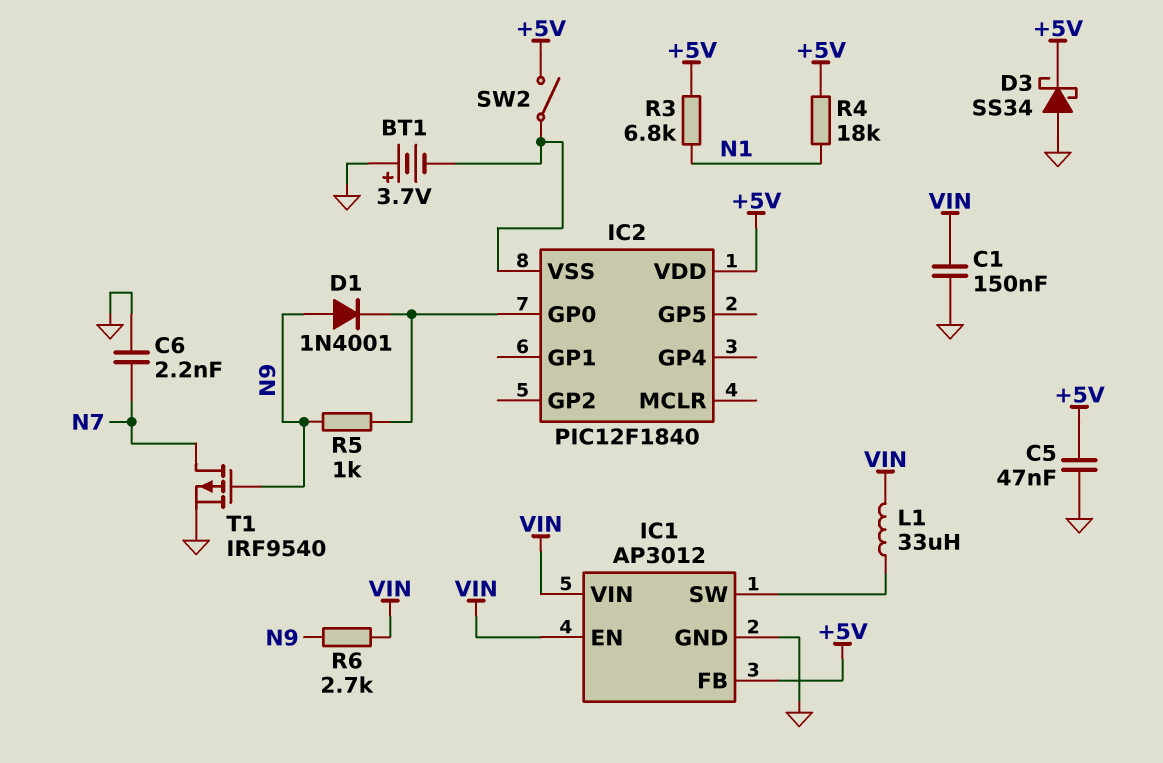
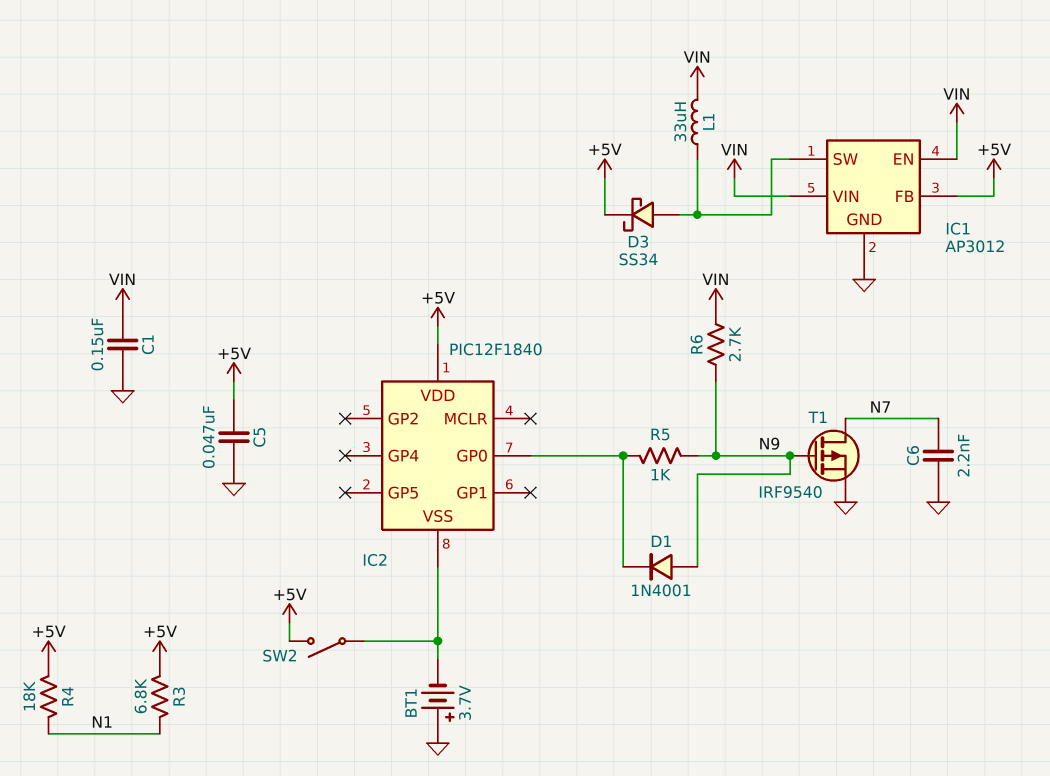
D3: schottky SS34 (A GND, K +5V) -> schottky SS34 (A IC1/SW, K +5V)

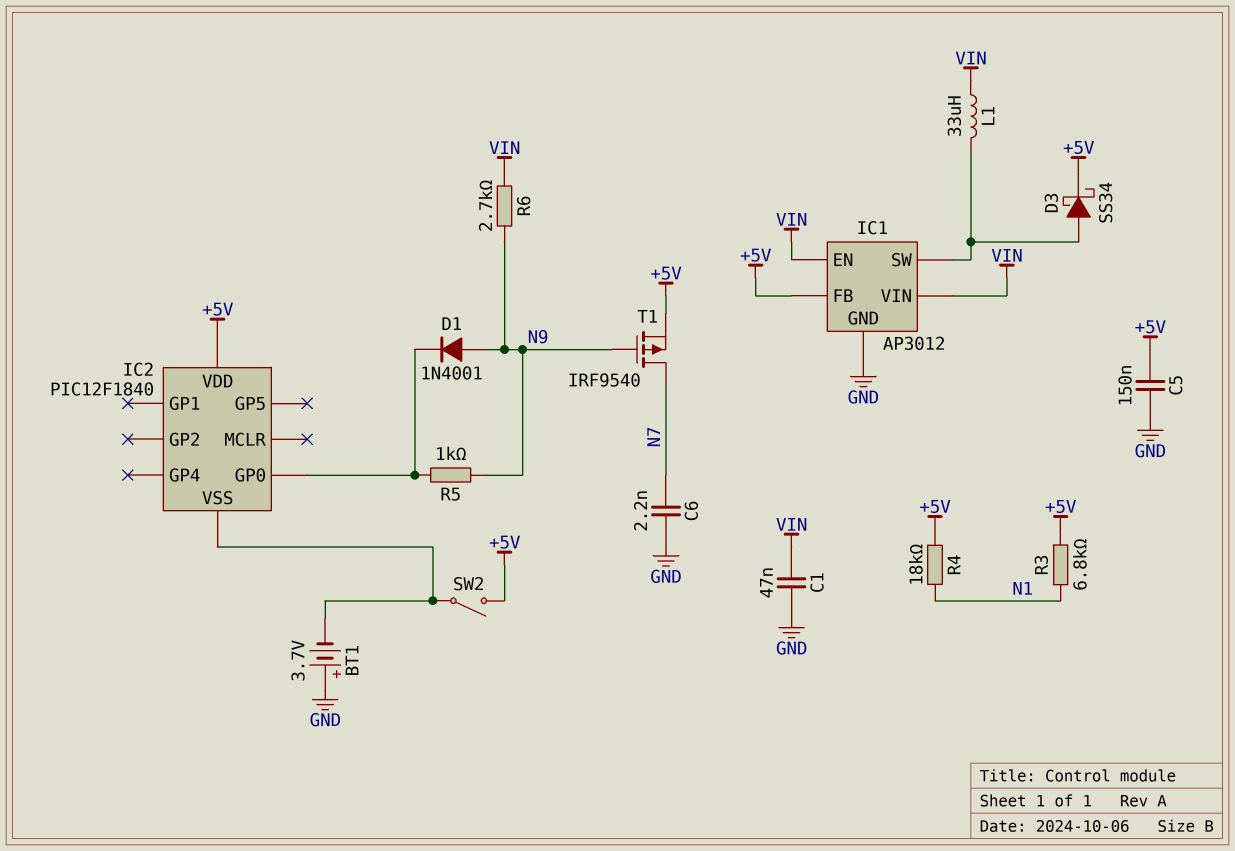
C1: 150nF (GND, VIN) -> 47nF (GND, VIN)
C5: 47nF (+5V, GND) -> 150nF (+5V, GND)
T1: PMOS IRF9540 (G N9, D N7, S GND) -> PMOS IRF9540 (G N9, D N7, S +5V)

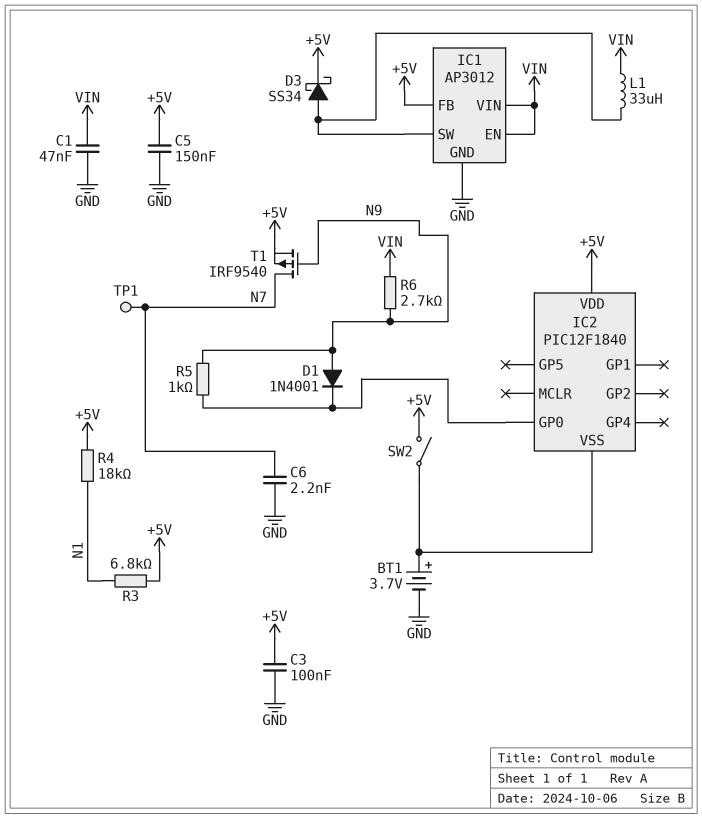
BT1: 3.7V (plus GND, minus IC2/VSS) -> 3.7V (plus IC2/VSS, minus GND)
C3: none -> 100nF (+5V, GND)
TP1: none -> test point (N7)

